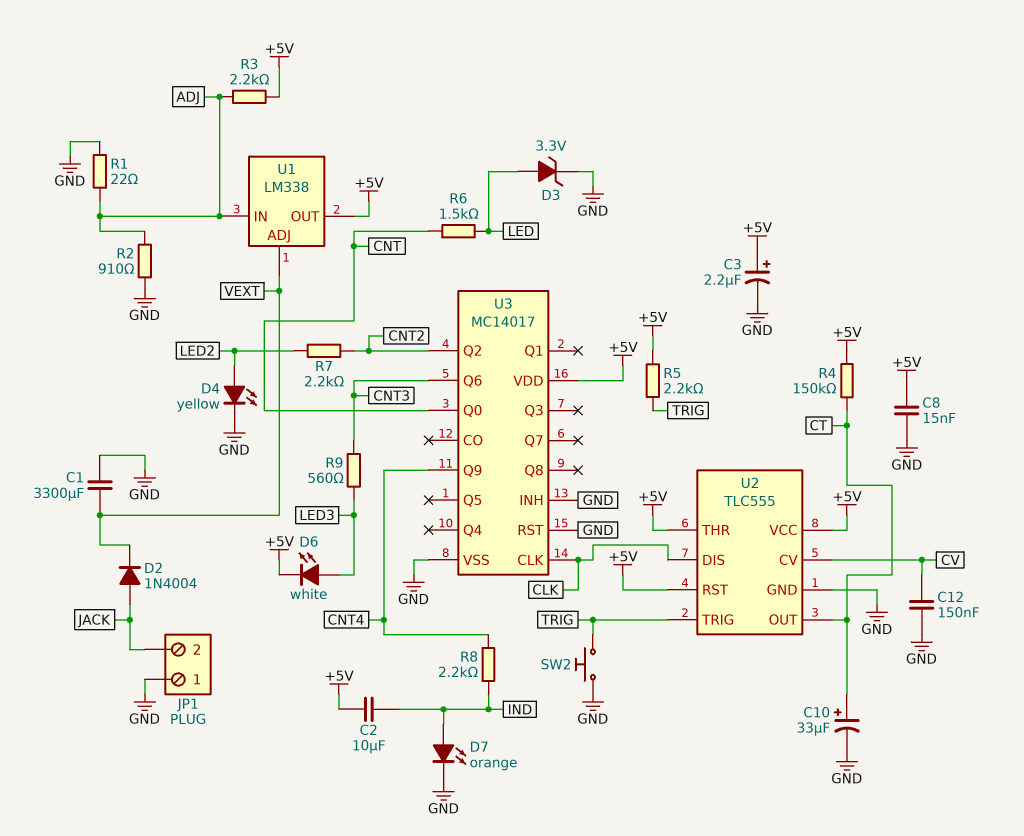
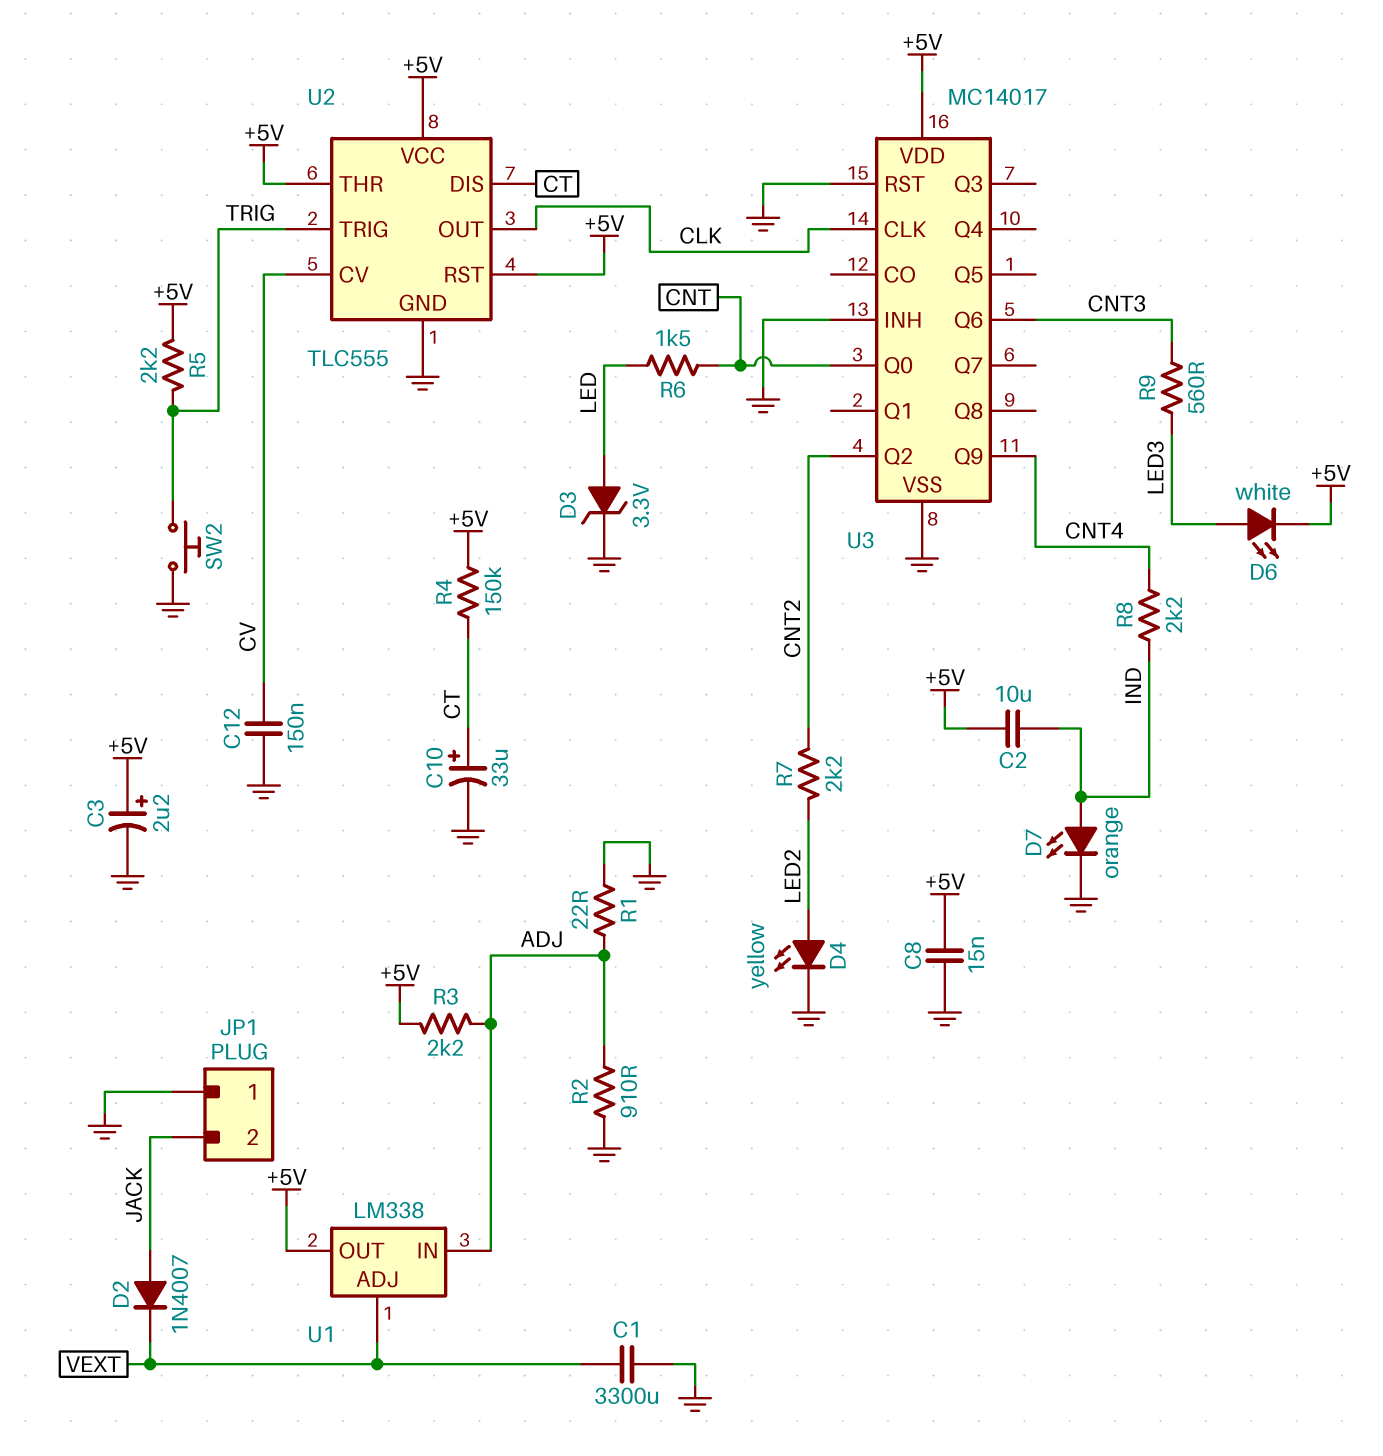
D2: diode 1N4004 (A JACK, K VEXT) -> diode 1N4007 (A JACK, K VEXT)
U2 pin DIS: CLK -> CT
U2 pin OUT: CT -> CLK

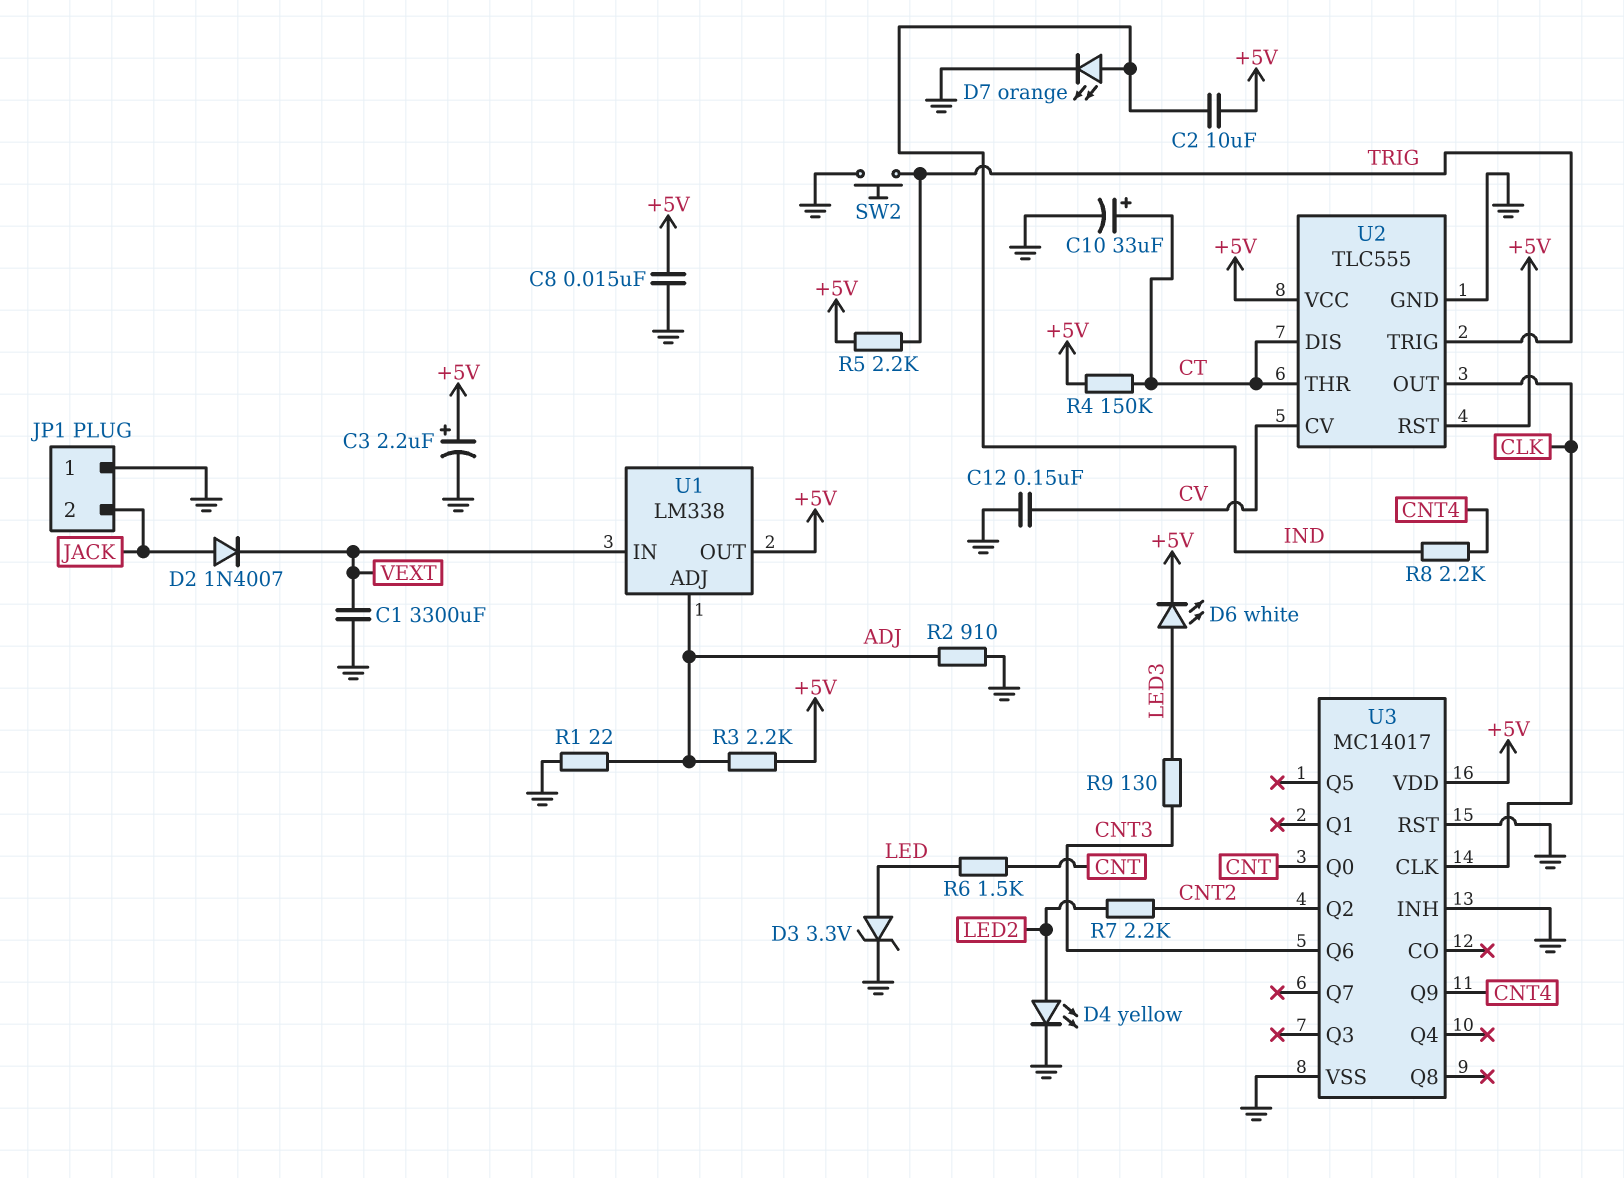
R9: 560 (CNT3, LED3) -> 130 (CNT3, LED3)
U1 pin ADJ: VEXT -> ADJ
U1 pin IN: ADJ -> VEXT
U2 pin THR: +5V -> CT

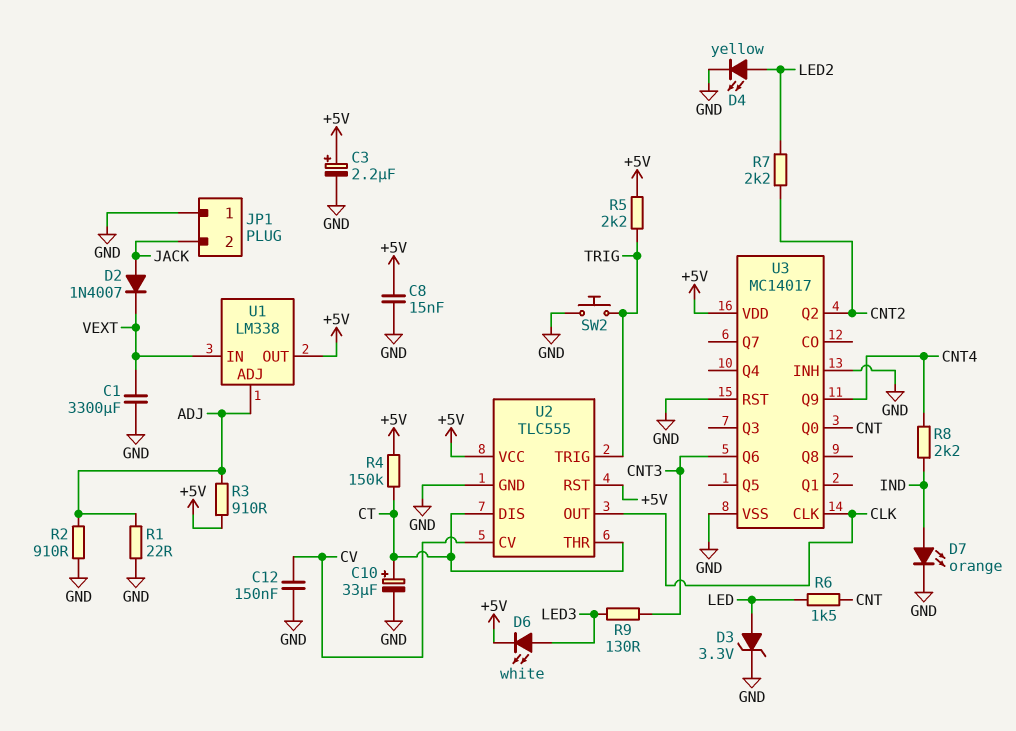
C2: 10uF (+5V, IND) -> none
R3: 2.2k (+5V, ADJ) -> 910 (+5V, ADJ)

